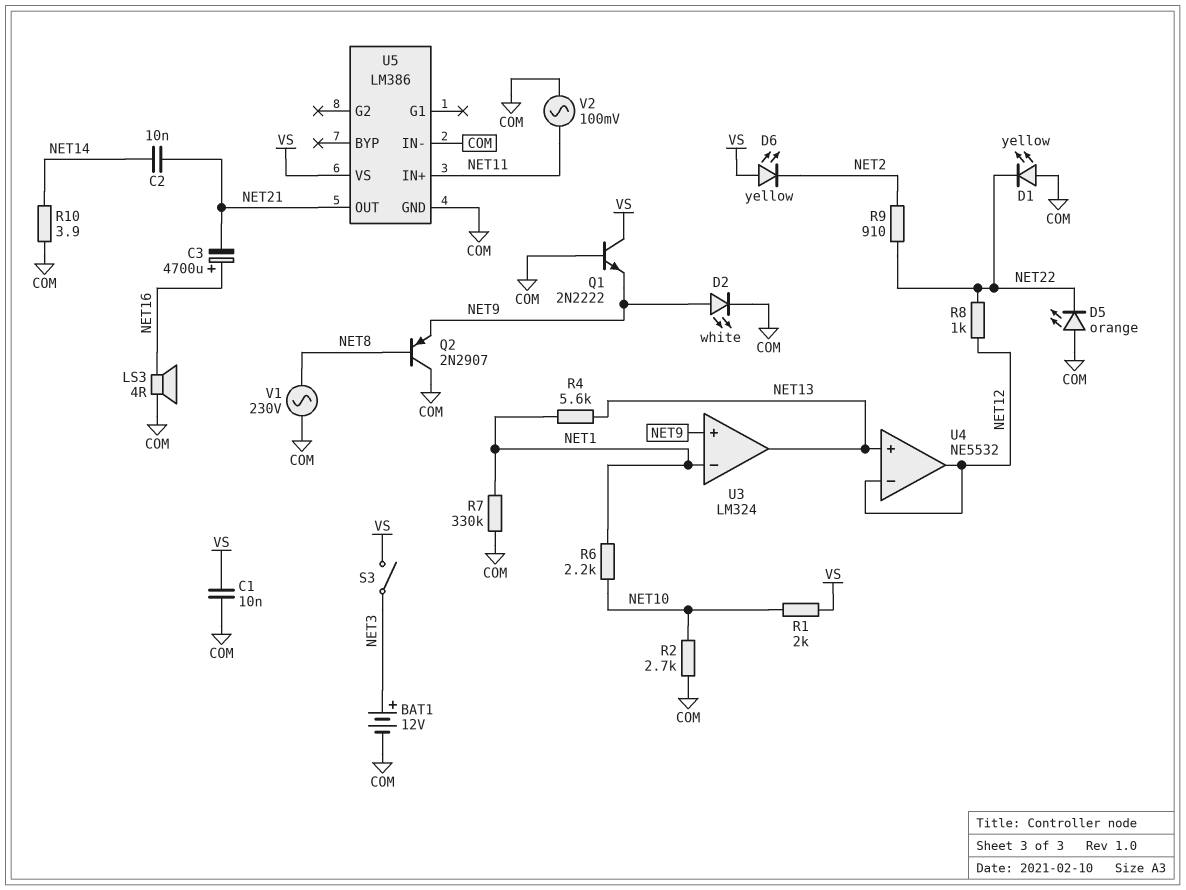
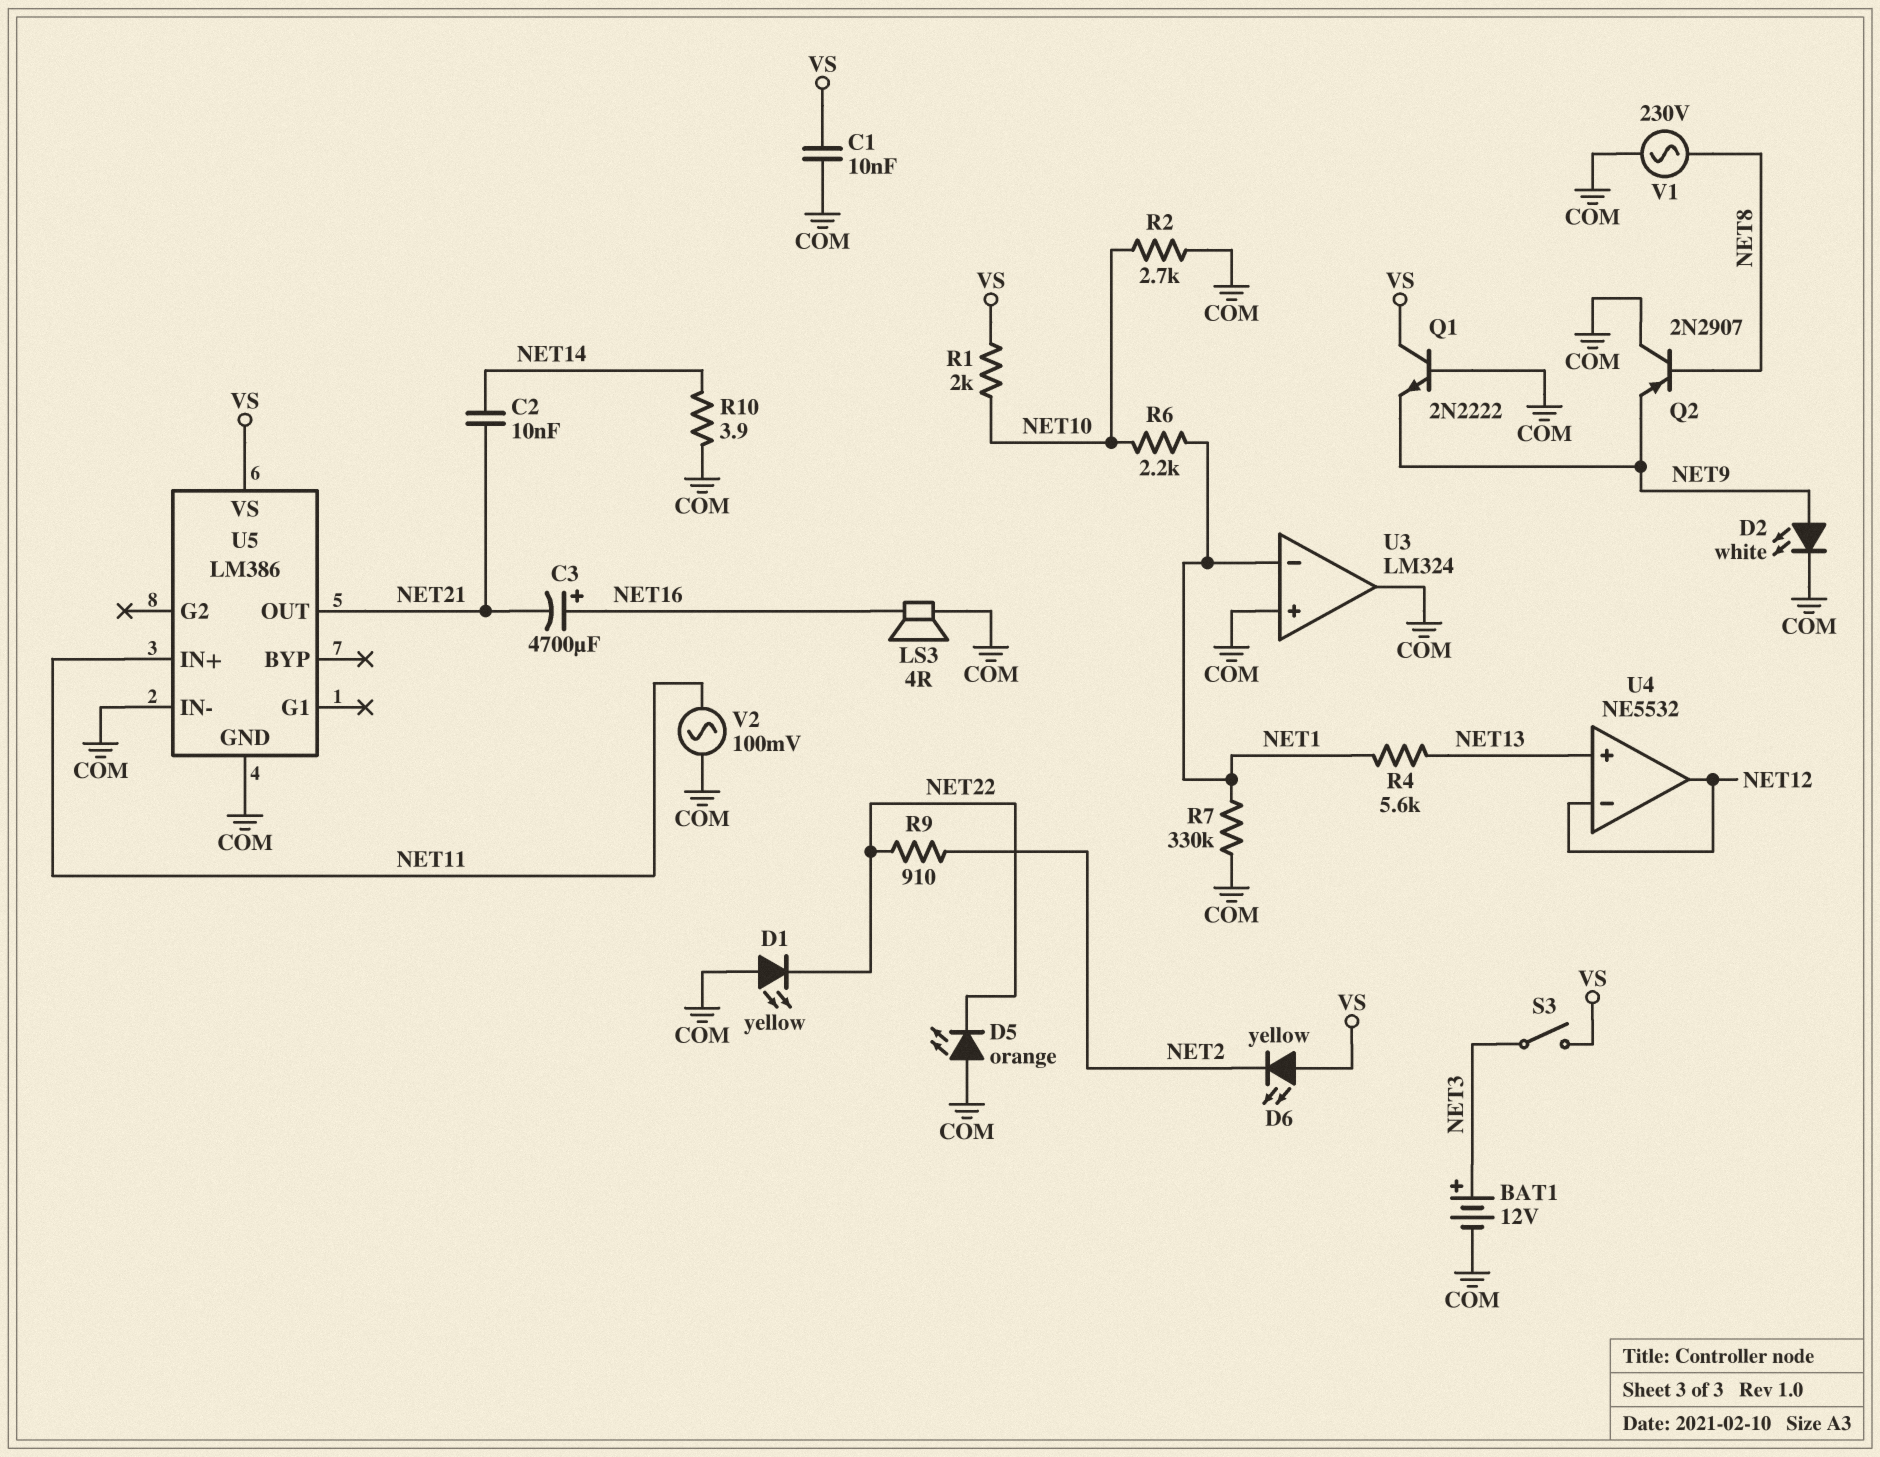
R8: 1k (NET12, NET22) -> none
U3 pin in+: NET9 -> COM
U3 pin out: NET13 -> COM

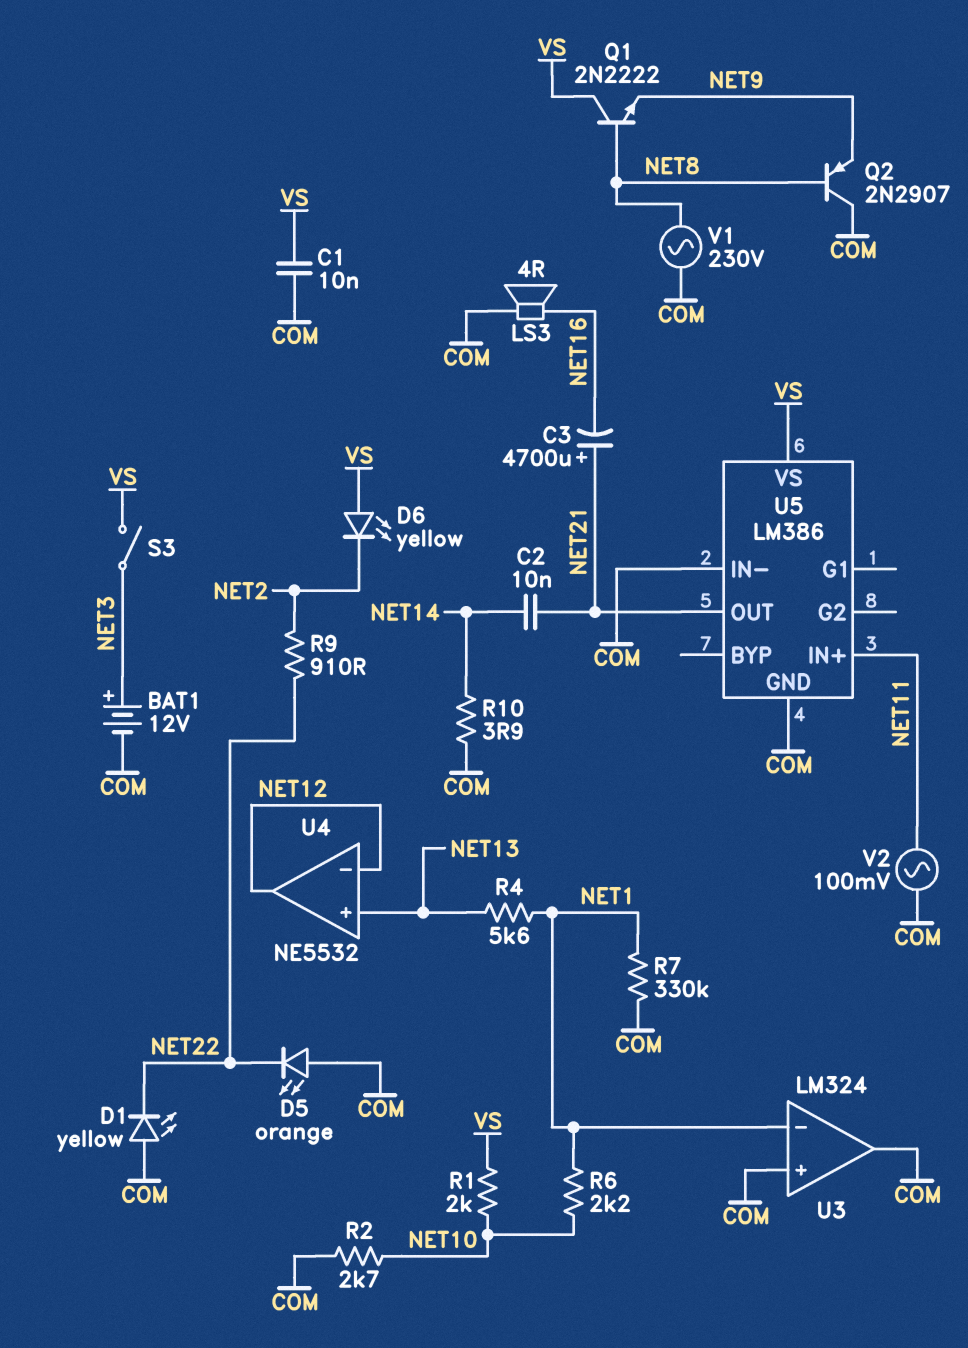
C3: 4700uF (plus NET16, minus NET21) -> 4700uF (plus NET21, minus NET16)
D2: LED white (A NET9, K COM) -> none
Q1: NPN 2N2222 (B COM, C VS, E NET9) -> NPN 2N2222 (B NET8, C VS, E NET9)

